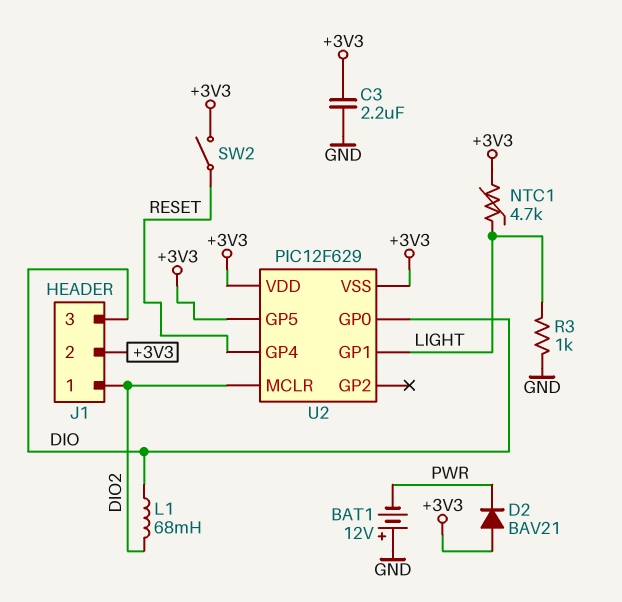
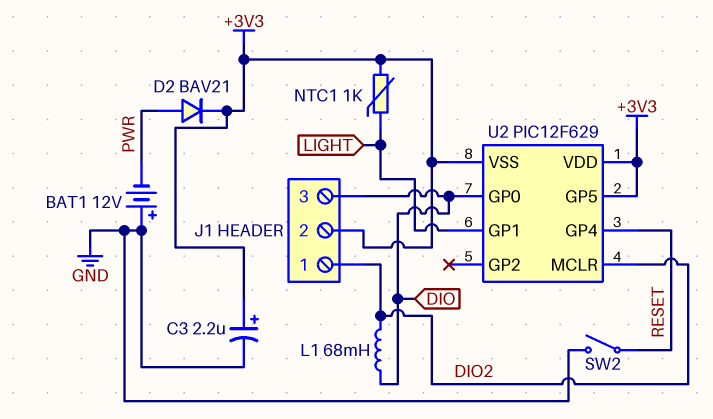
C3: 2.2uF (+3V3, GND) -> 2.2uF (plus +3V3, minus GND)
D2: diode BAV21 (A +3V3, K PWR) -> diode BAV21 (A PWR, K +3V3)
NTC1: 4.7k (+3V3, LIGHT) -> 1k (+3V3, LIGHT)
R3: 1k (GND, LIGHT) -> none
SW2: switch (+3V3, RESET) -> switch (GND, RESET)

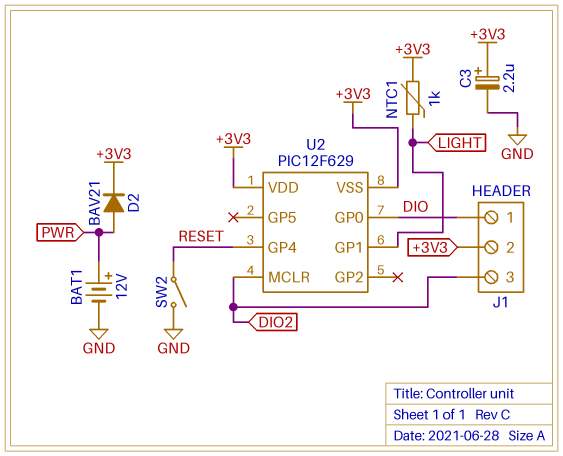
BAT1: 12V (plus GND, minus PWR) -> 12V (plus PWR, minus GND)
J1 pin 1: DIO2 -> DIO
J1 pin 3: DIO -> DIO2
L1: 68mH (DIO, DIO2) -> none
U2 pin GP5: +3V3 -> none

